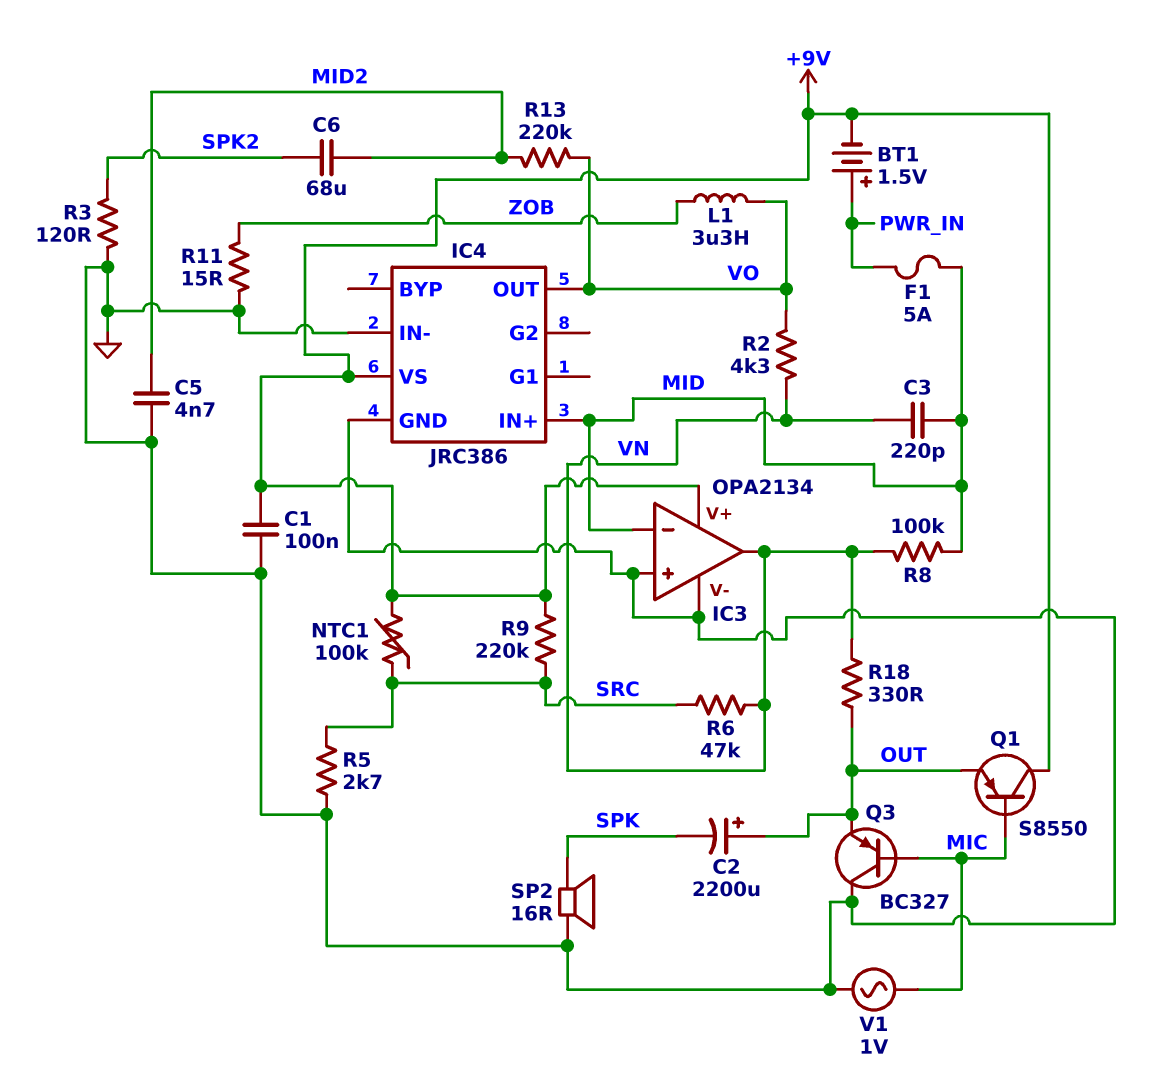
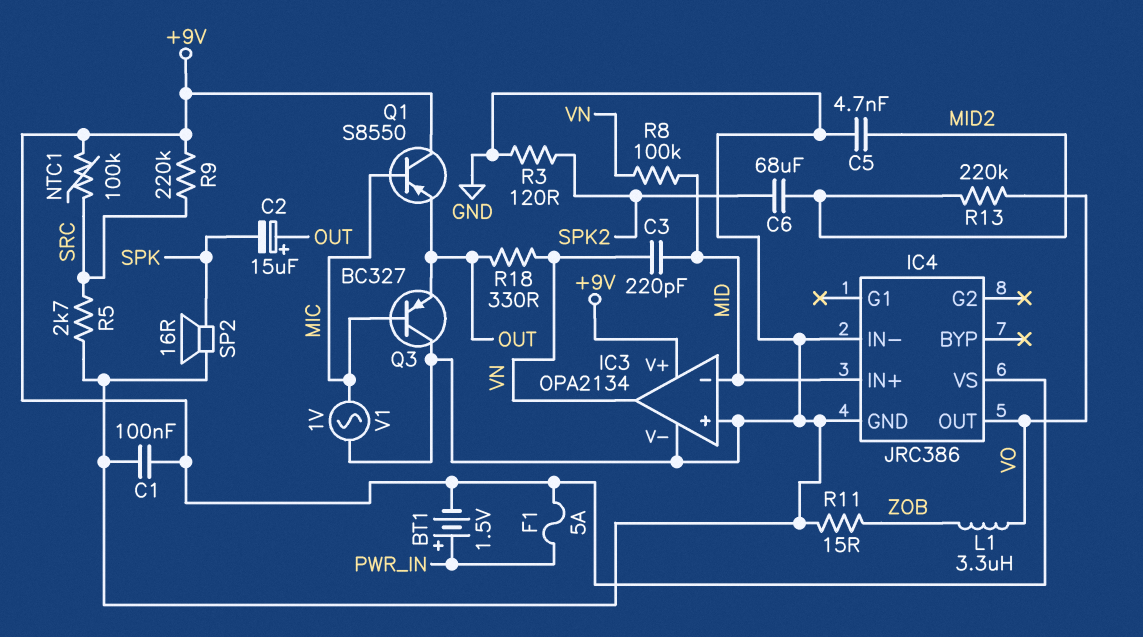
C2: 2200uF (plus OUT, minus SPK) -> 15uF (plus OUT, minus SPK)
F1: 5A (MID, PWR_IN) -> 5A (+9V, PWR_IN)
R2: 4.3k (VN, VO) -> none
R6: 47k (SRC, VN) -> none

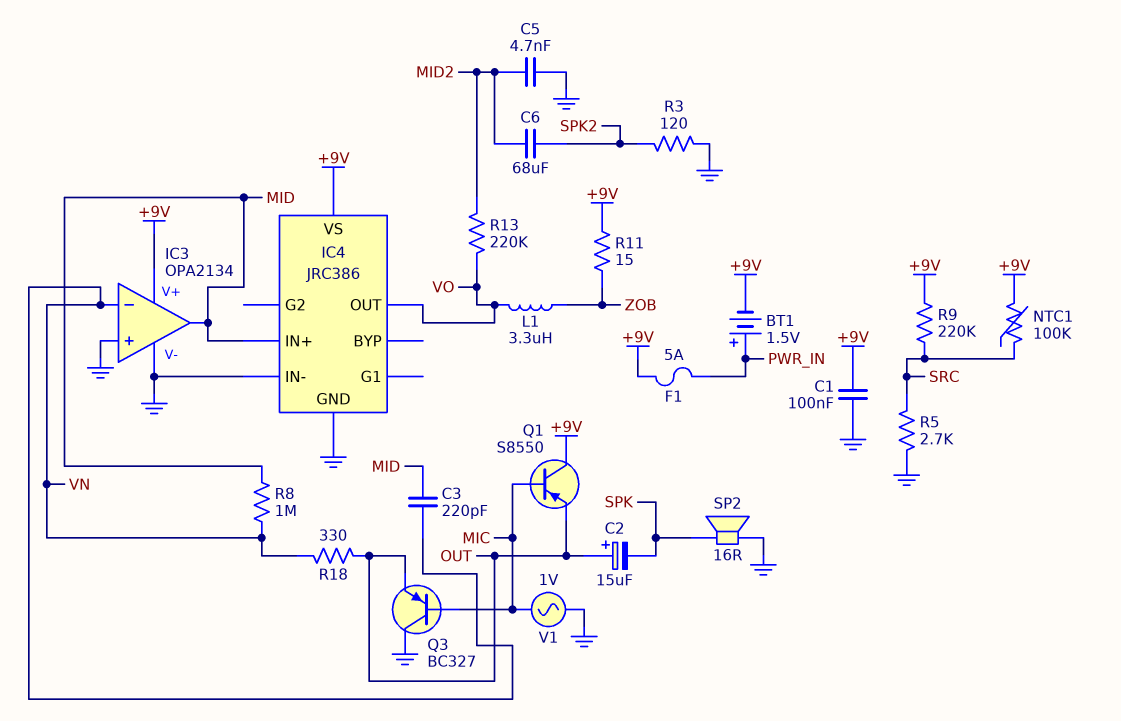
IC3 pin in-: MID -> VN
IC3 pin out: VN -> MID
R8: 100k (MID, VN) -> 1M (MID, VN)
R11: 15 (GND, ZOB) -> 15 (+9V, ZOB)

